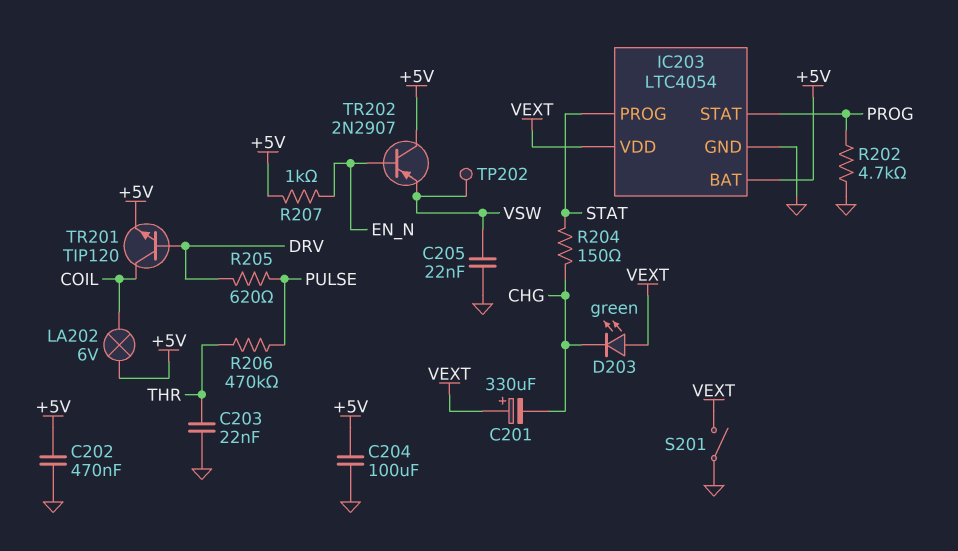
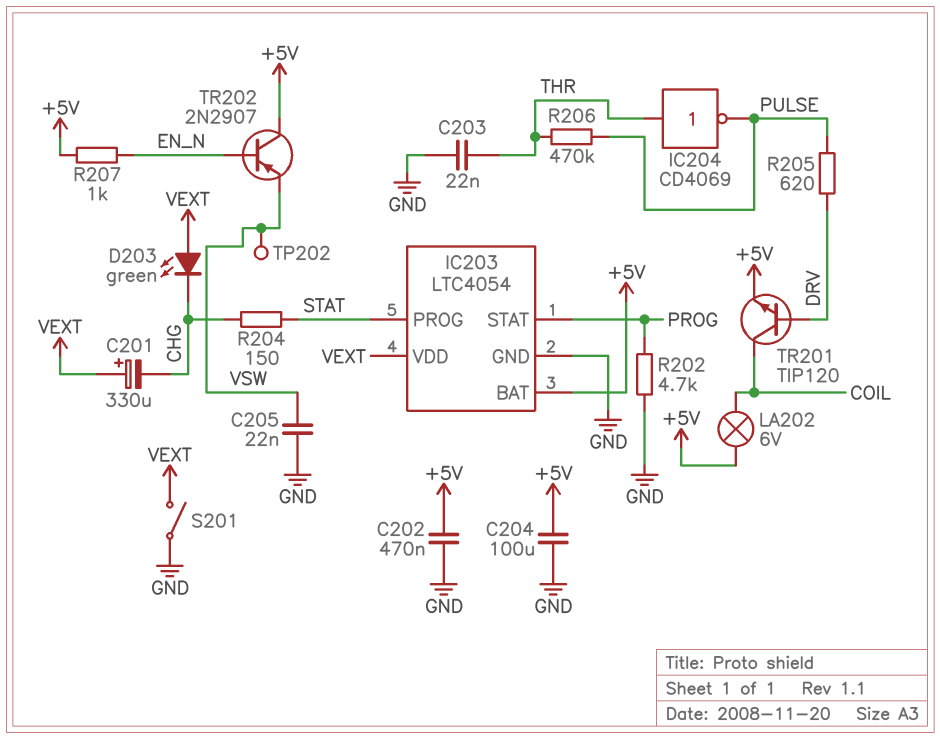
IC204: none -> NOT CD4069 (in THR, out PULSE)

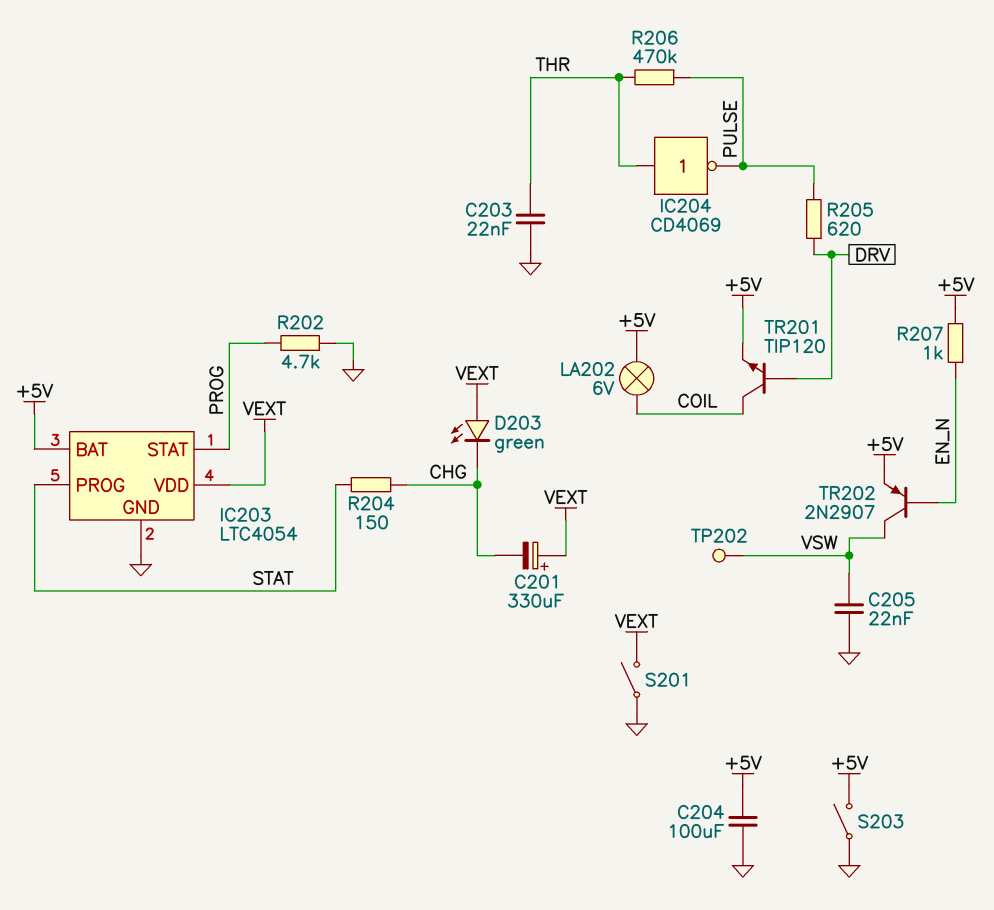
C202: 470nF (+5V, GND) -> none
S203: none -> switch (+5V, GND)
TR202: PNP 2N2907 (B EN_N, C +5V, E VSW) -> PNP 2N2907 (B EN_N, C VSW, E +5V)

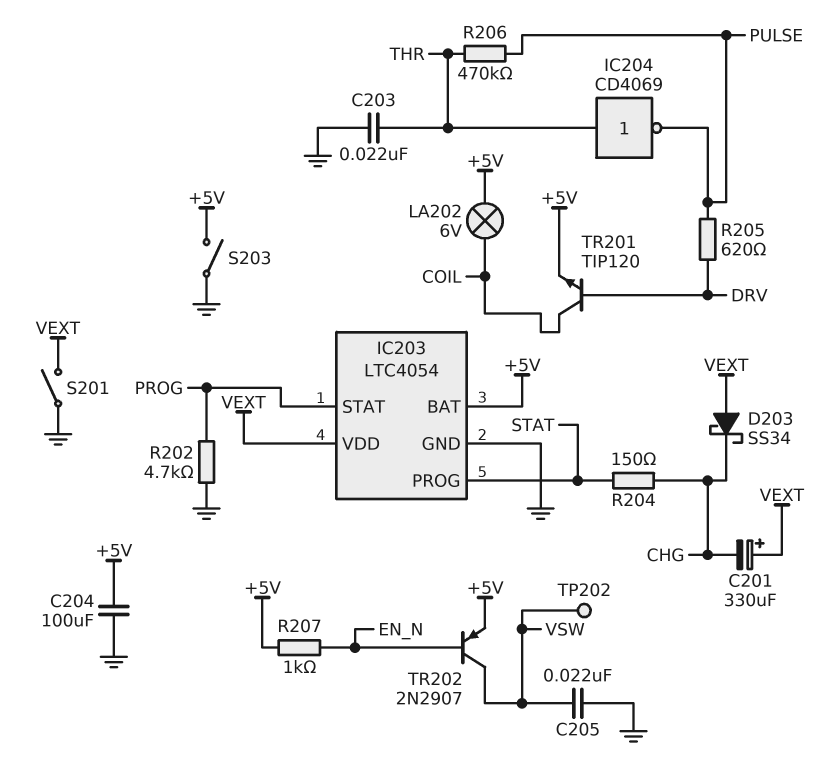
D203: LED green (A VEXT, K CHG) -> schottky SS34 (A VEXT, K CHG)

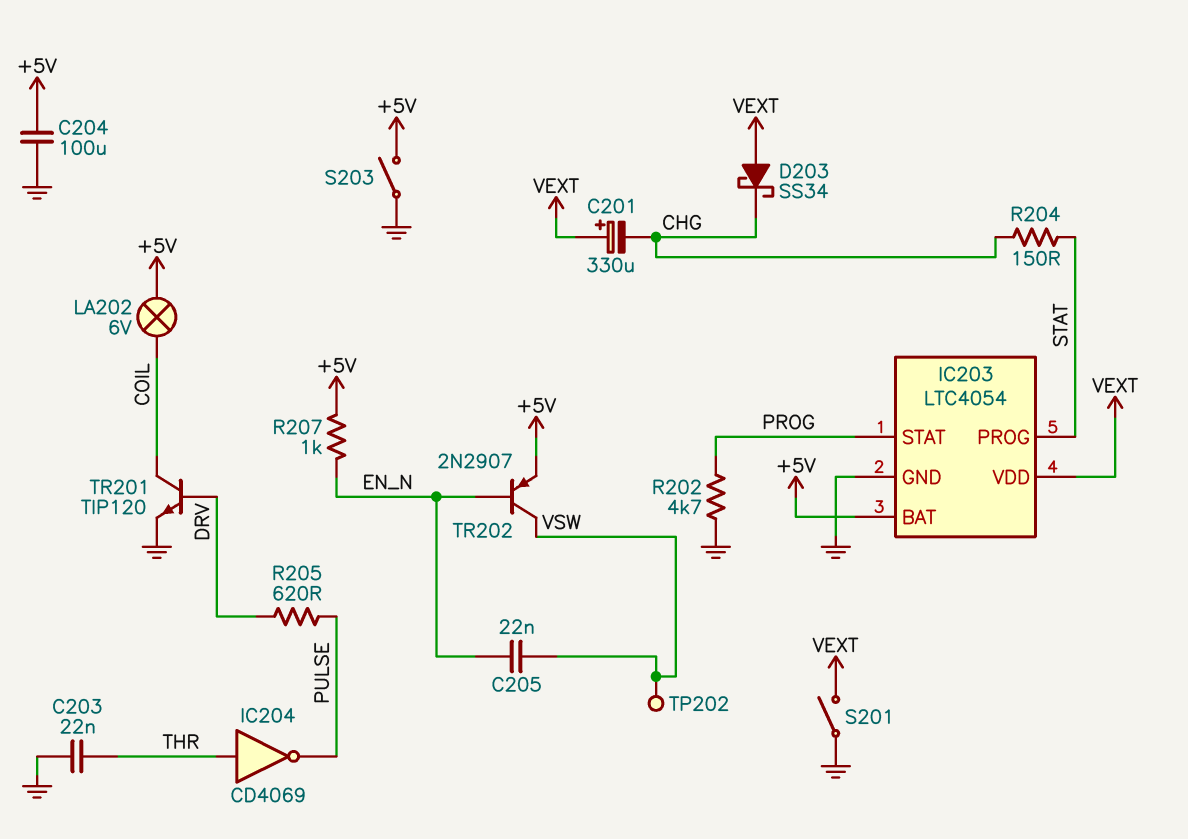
C205: 22nF (GND, VSW) -> 22nF (EN_N, VSW)
R206: 470k (PULSE, THR) -> none
TR201: NPN TIP120 (B DRV, C COIL, E +5V) -> NPN TIP120 (B DRV, C COIL, E GND)

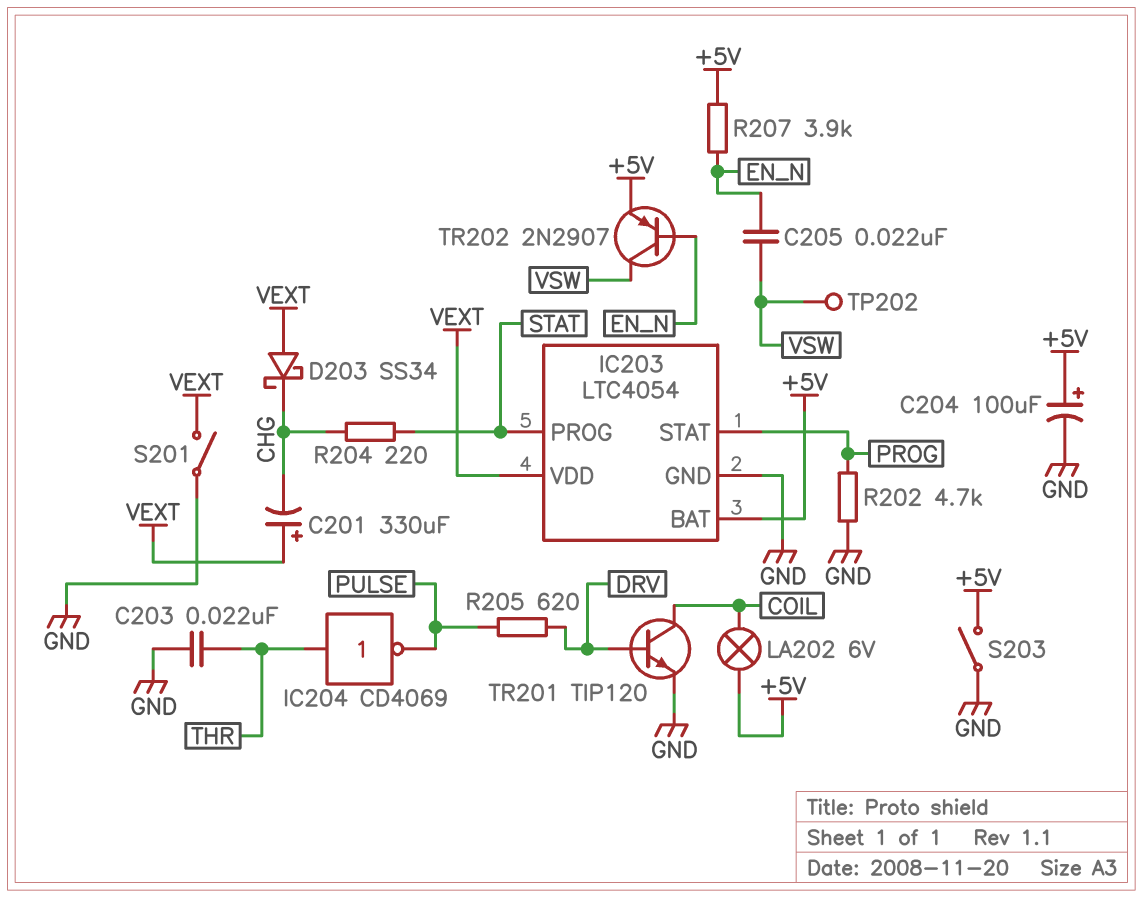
C204: 100uF (+5V, GND) -> 100uF (plus +5V, minus GND)
R204: 150 (CHG, STAT) -> 220 (CHG, STAT)
R207: 1k (+5V, EN_N) -> 3.9k (+5V, EN_N)

